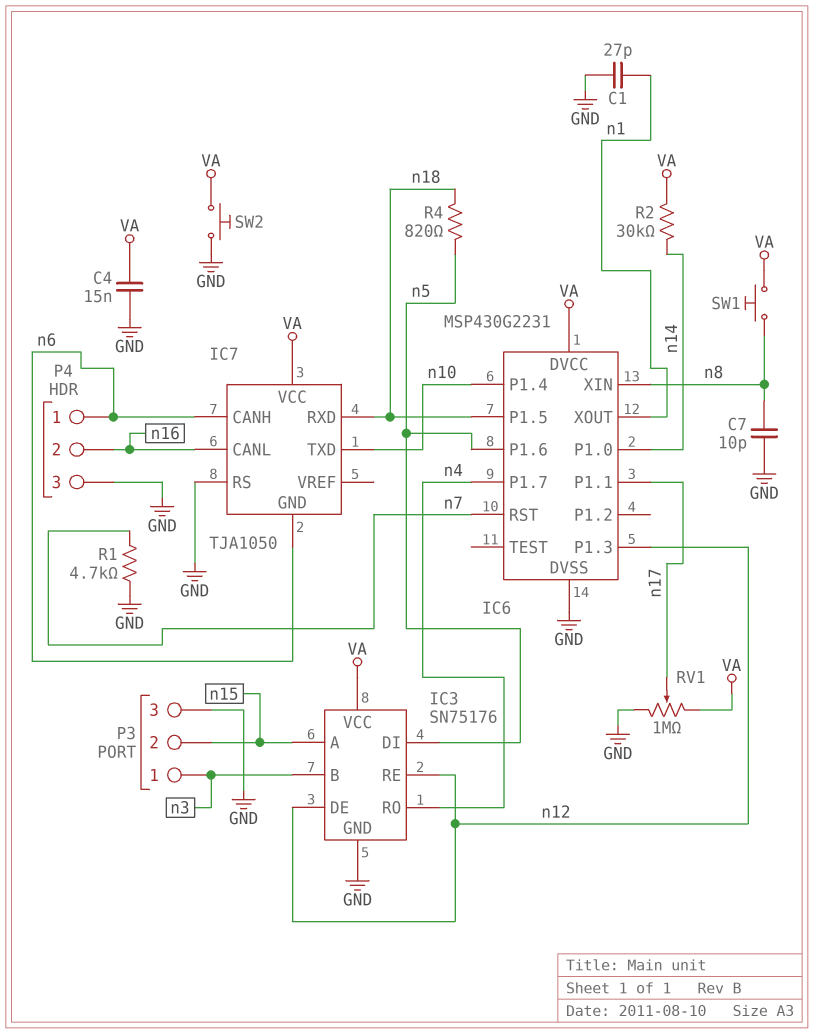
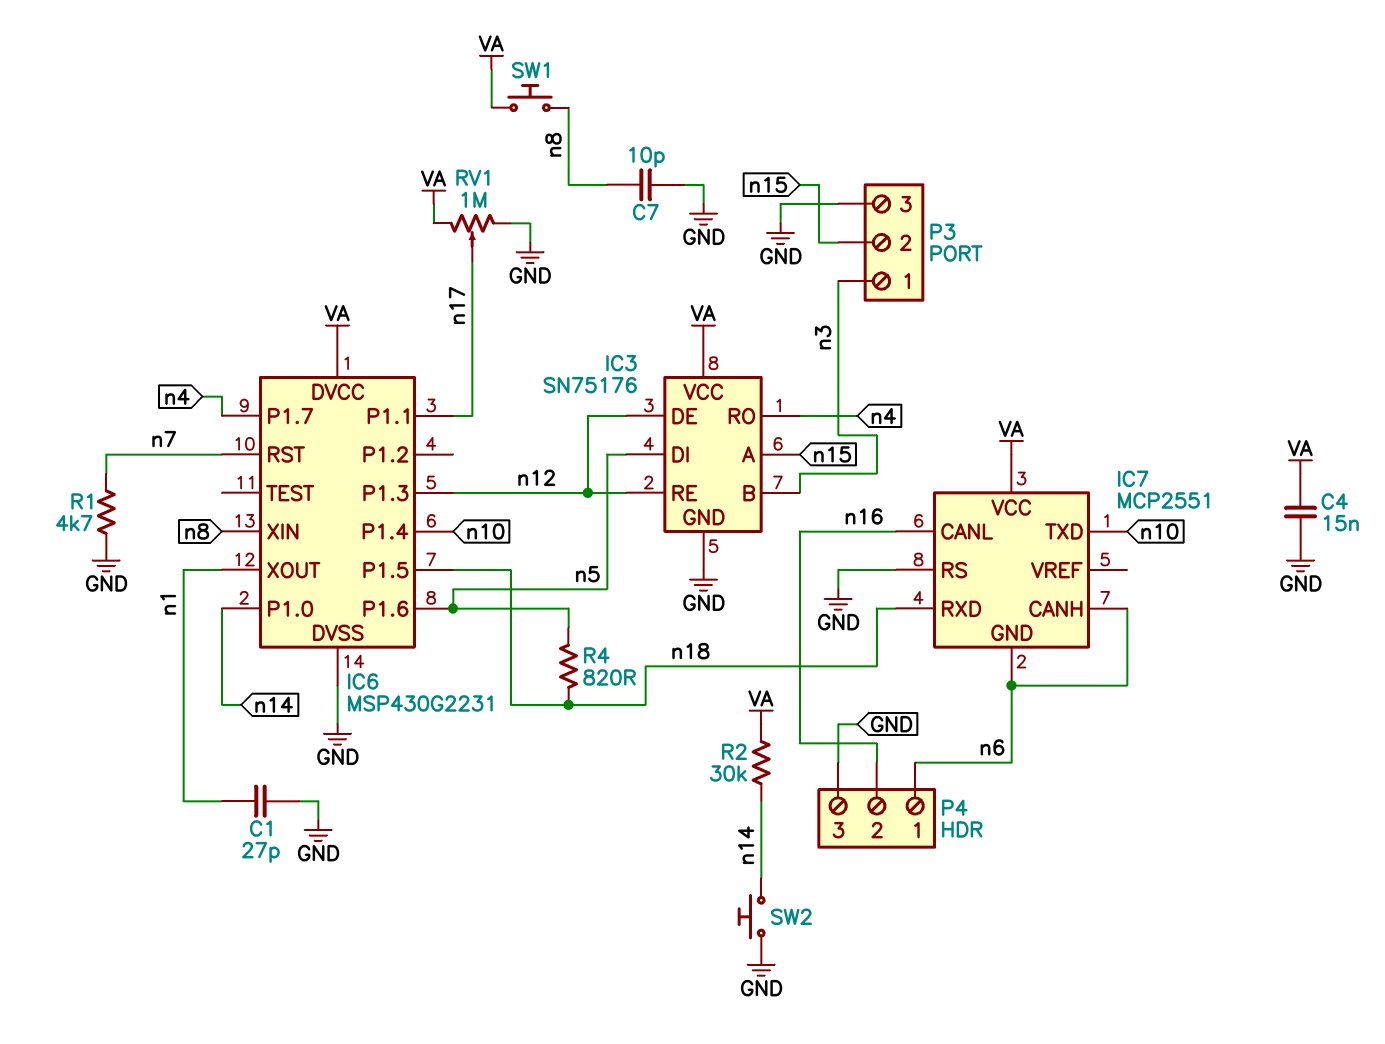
IC7: TJA1050 -> MCP2551
SW2: button (GND, VA) -> button (GND, n14)

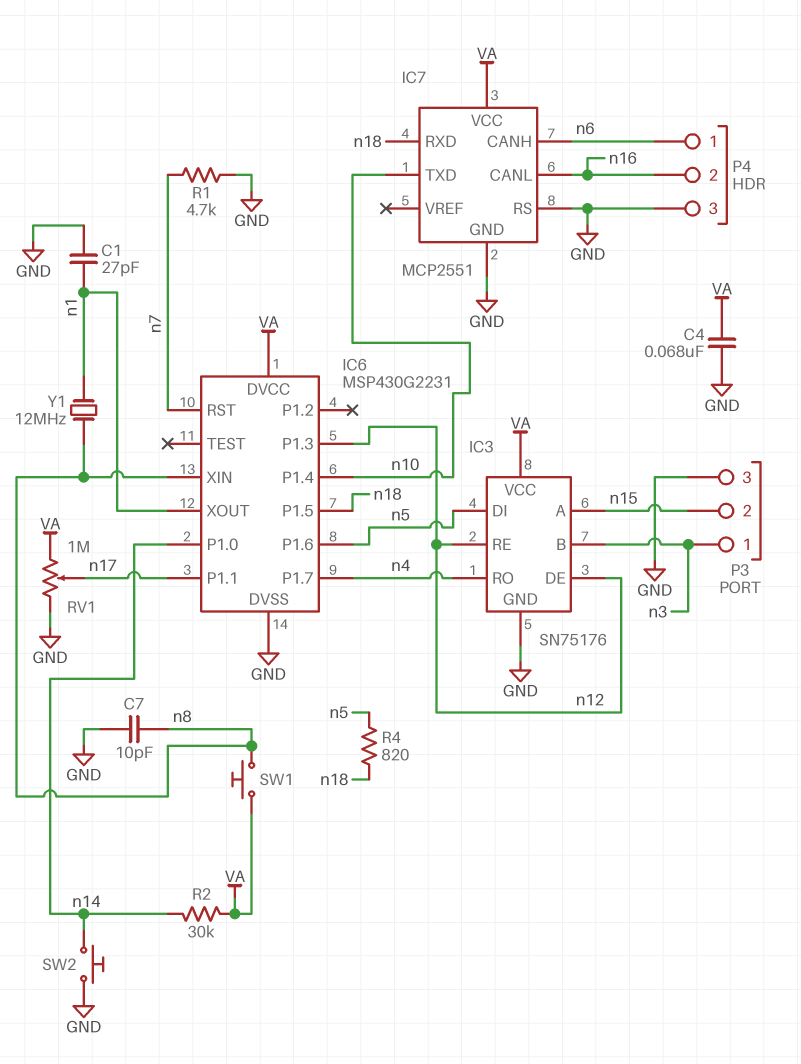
C4: 15nF (GND, VA) -> 68nF (GND, VA)
IC7 pin GND: n6 -> GND
Y1: none -> 12MHz (n1, n8)

